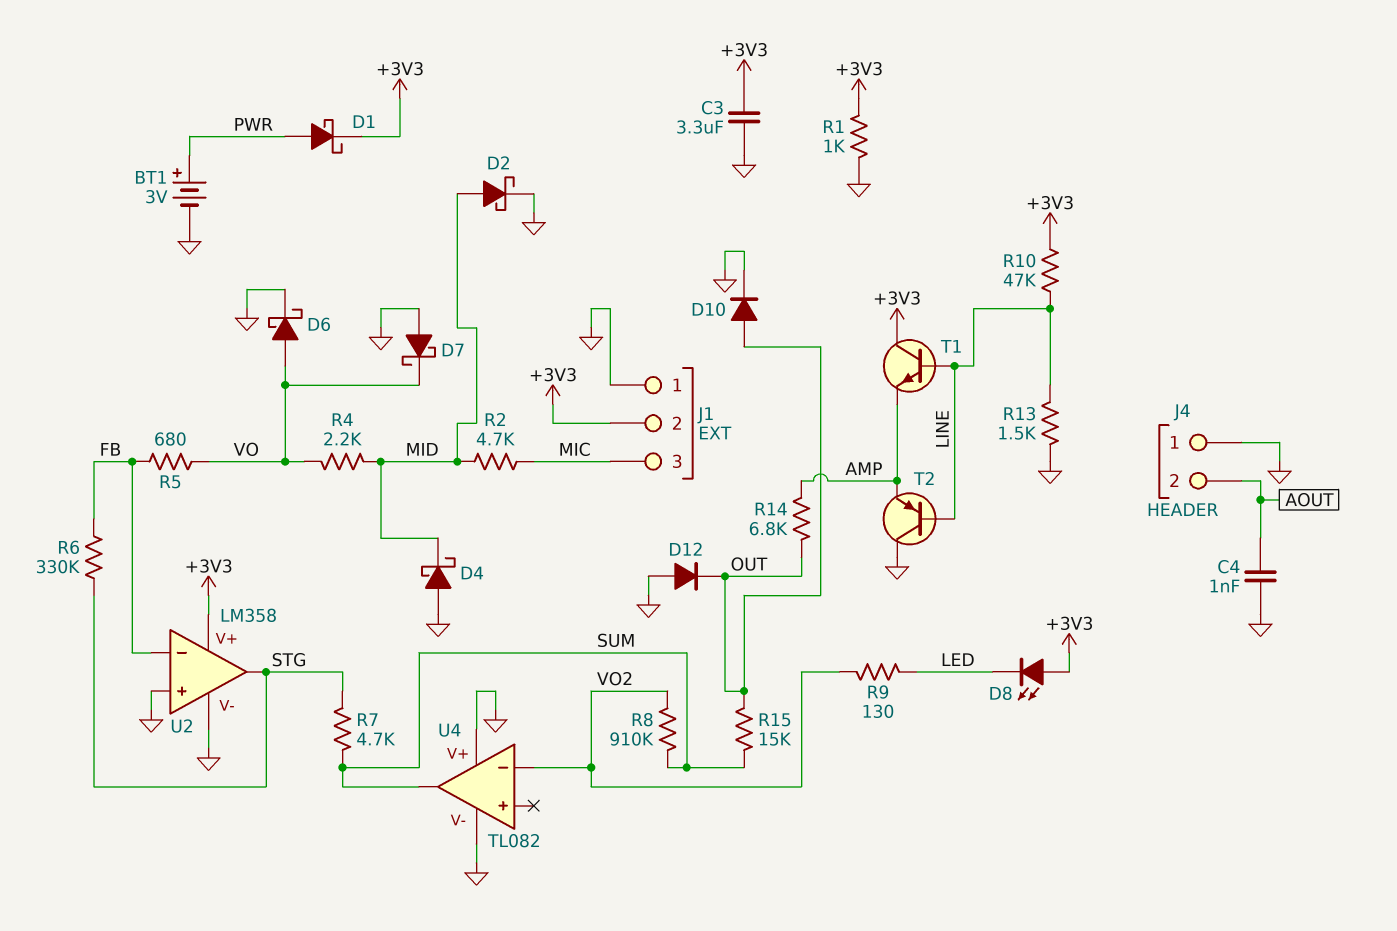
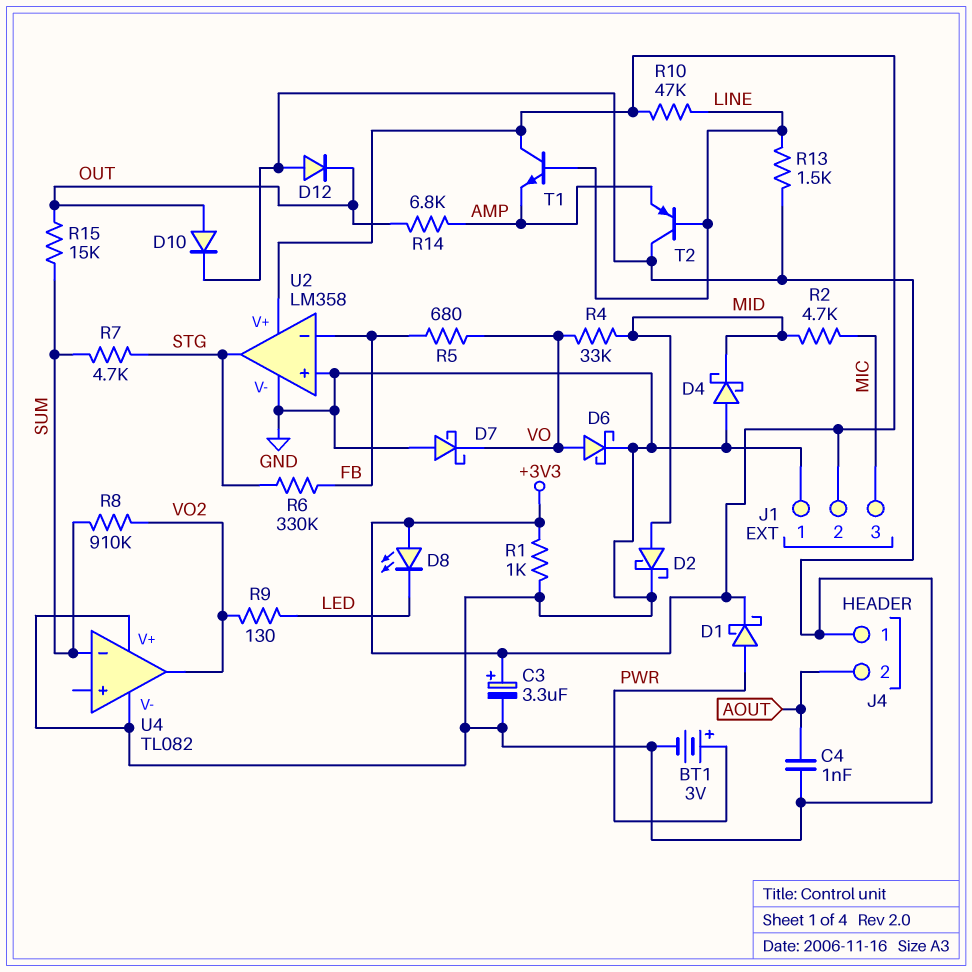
C3: 3.3uF (+3V3, GND) -> 3.3uF (plus +3V3, minus GND)
R4: 2.2k (MID, VO) -> 33k (MID, VO)
U4 pin in-: VO2 -> SUM
U4 pin out: SUM -> VO2

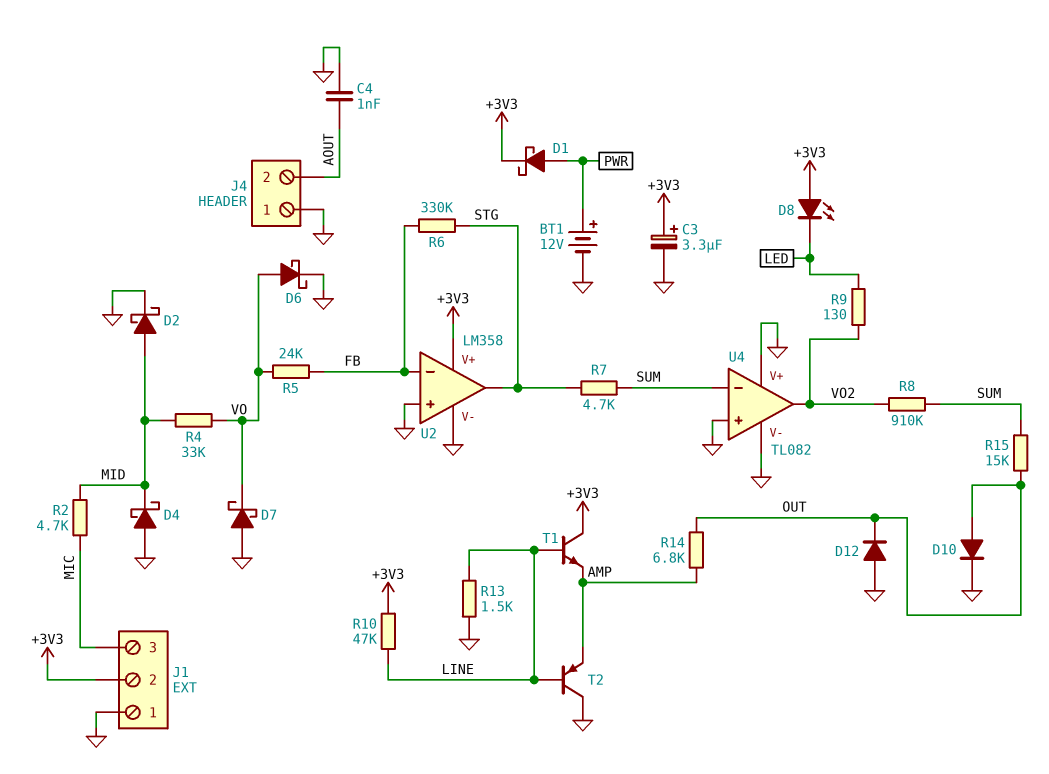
BT1: 3V (plus PWR, minus GND) -> 12V (plus PWR, minus GND)
R1: 1k (+3V3, GND) -> none
R5: 680 (FB, VO) -> 24k (FB, VO)
U4 pin in+: none -> GND

